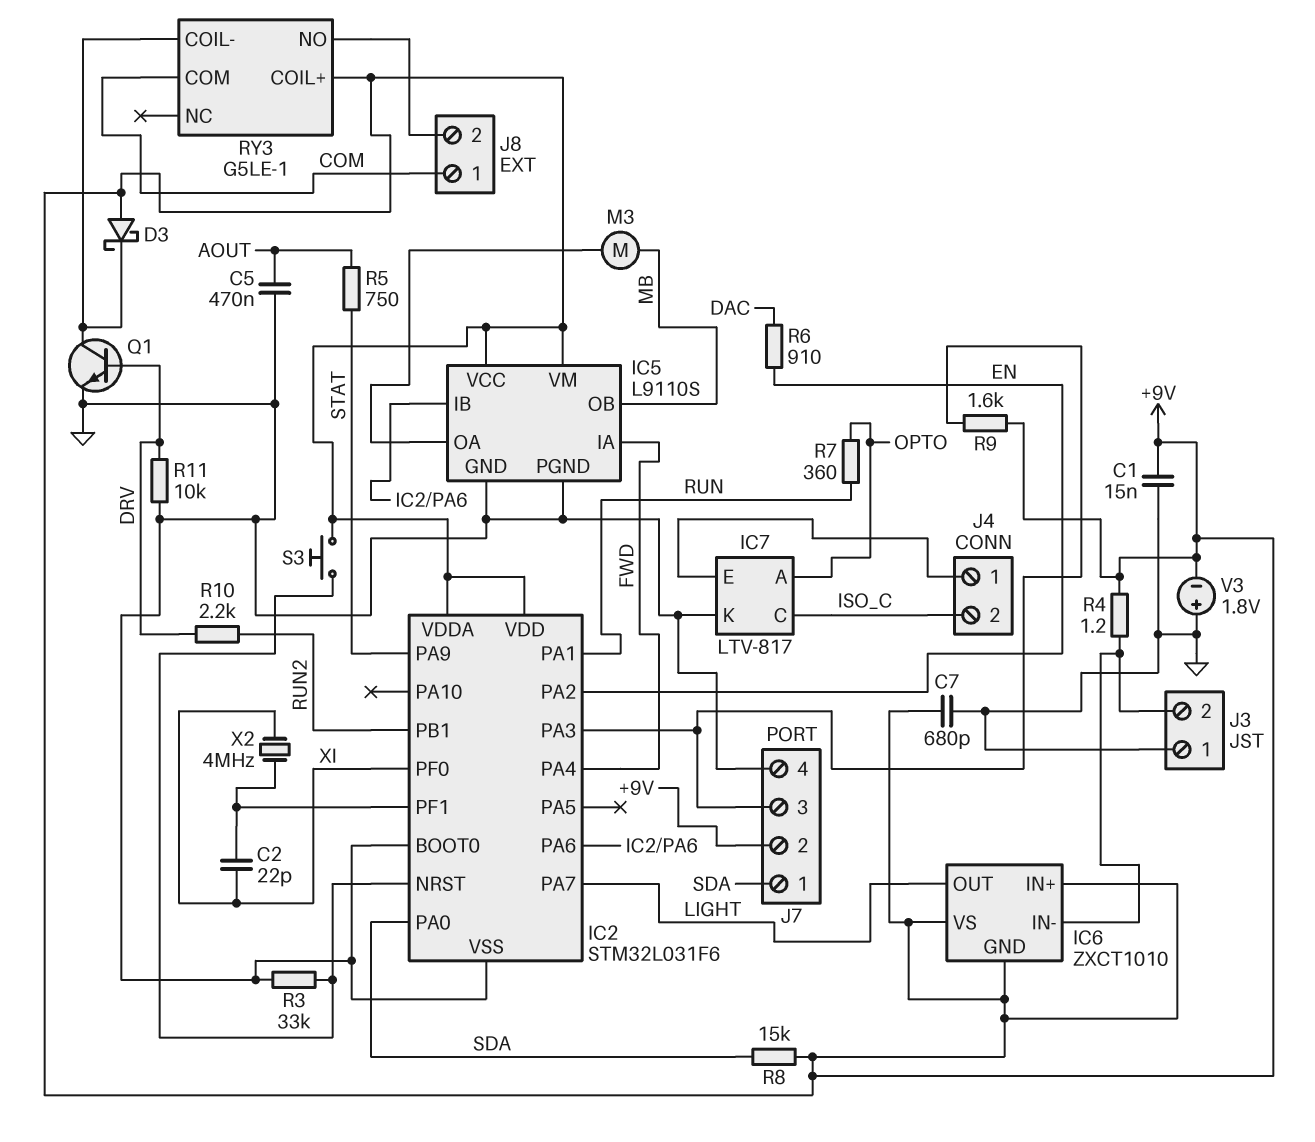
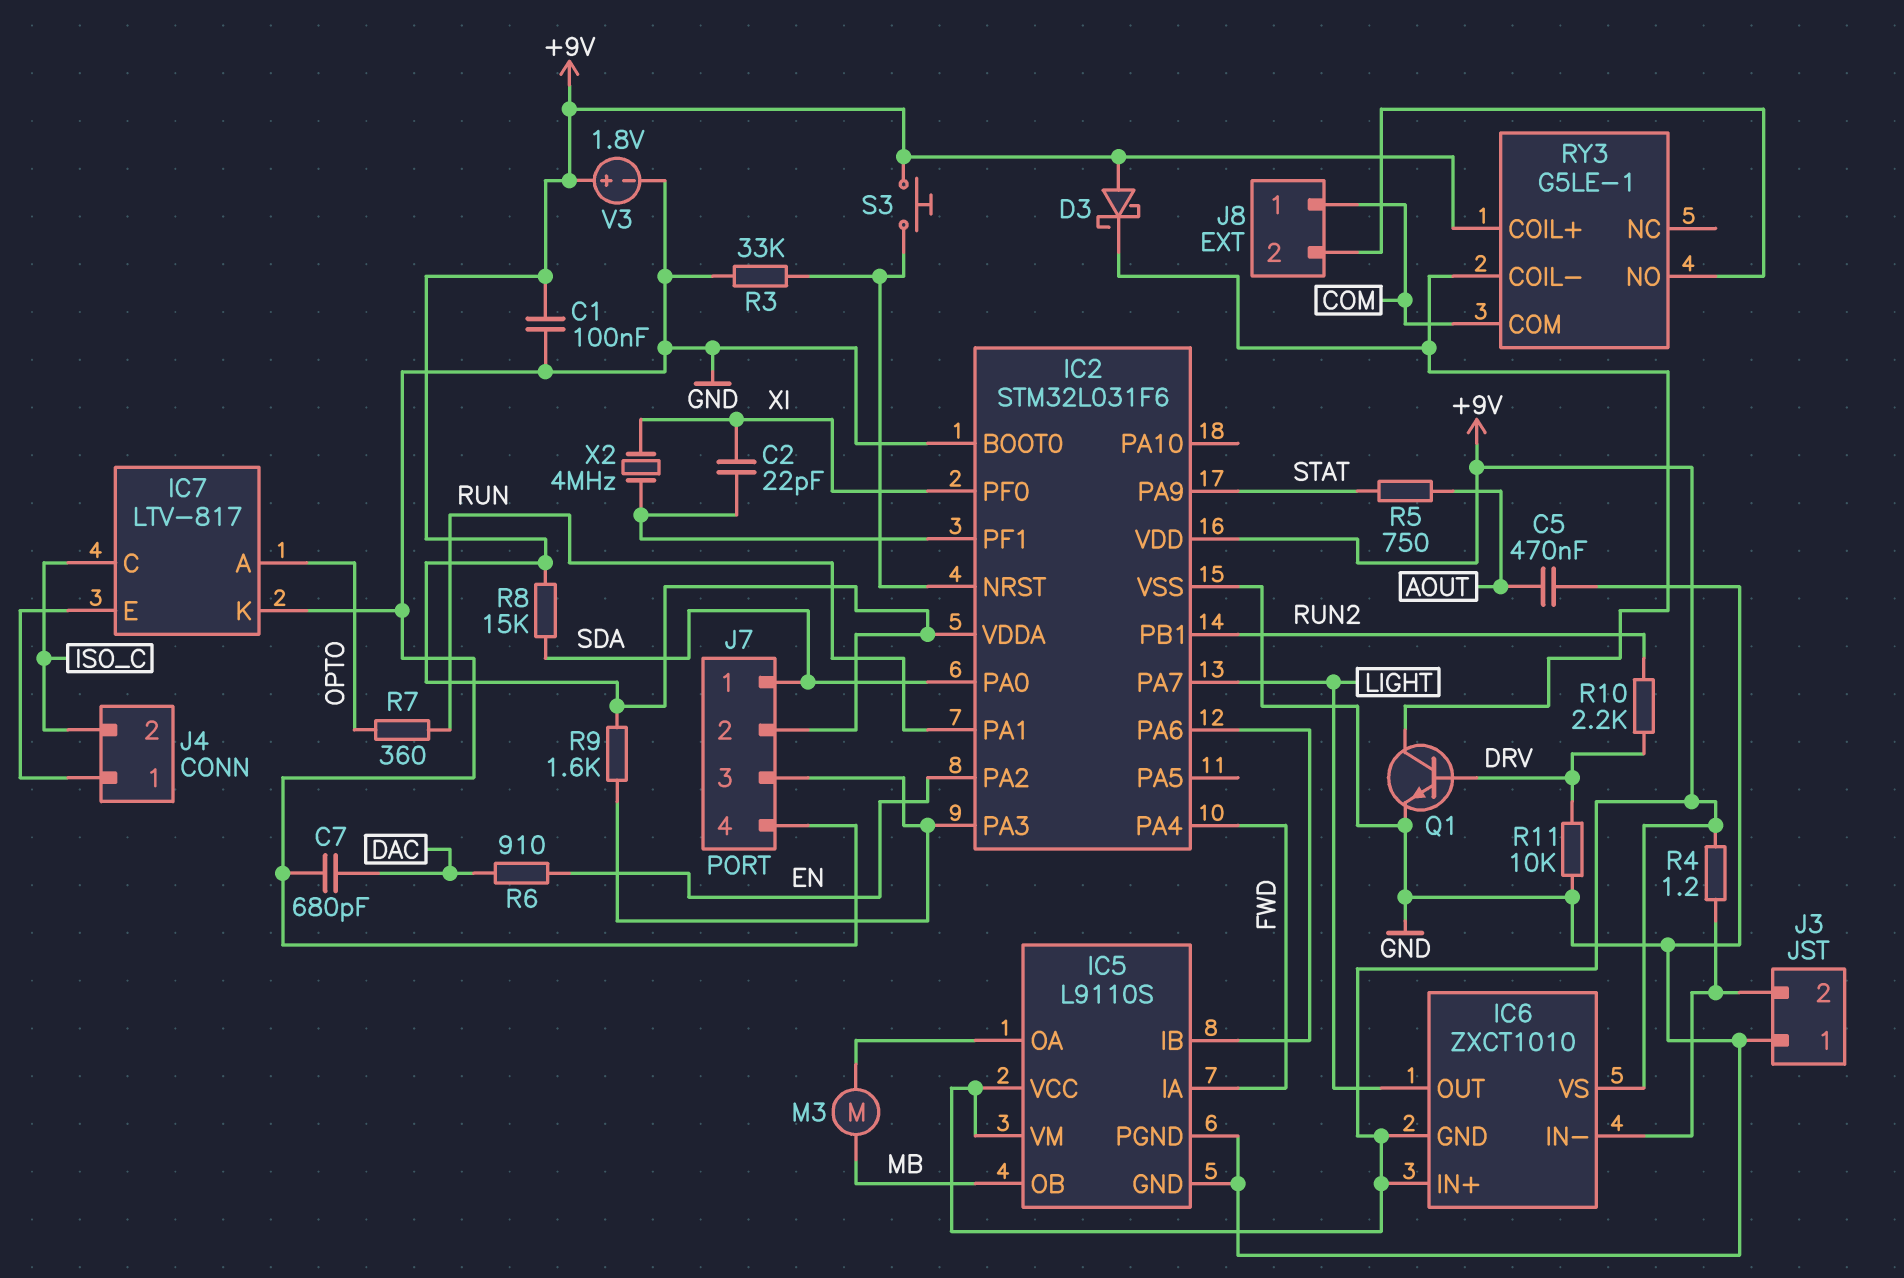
C1: 15nF (+9V, GND) -> 100nF (+9V, GND)
C7: 680pF (+9V, GND) -> 680pF (DAC, GND)
V3: 1.8V (plus GND, minus +9V) -> 1.8V (plus +9V, minus GND)

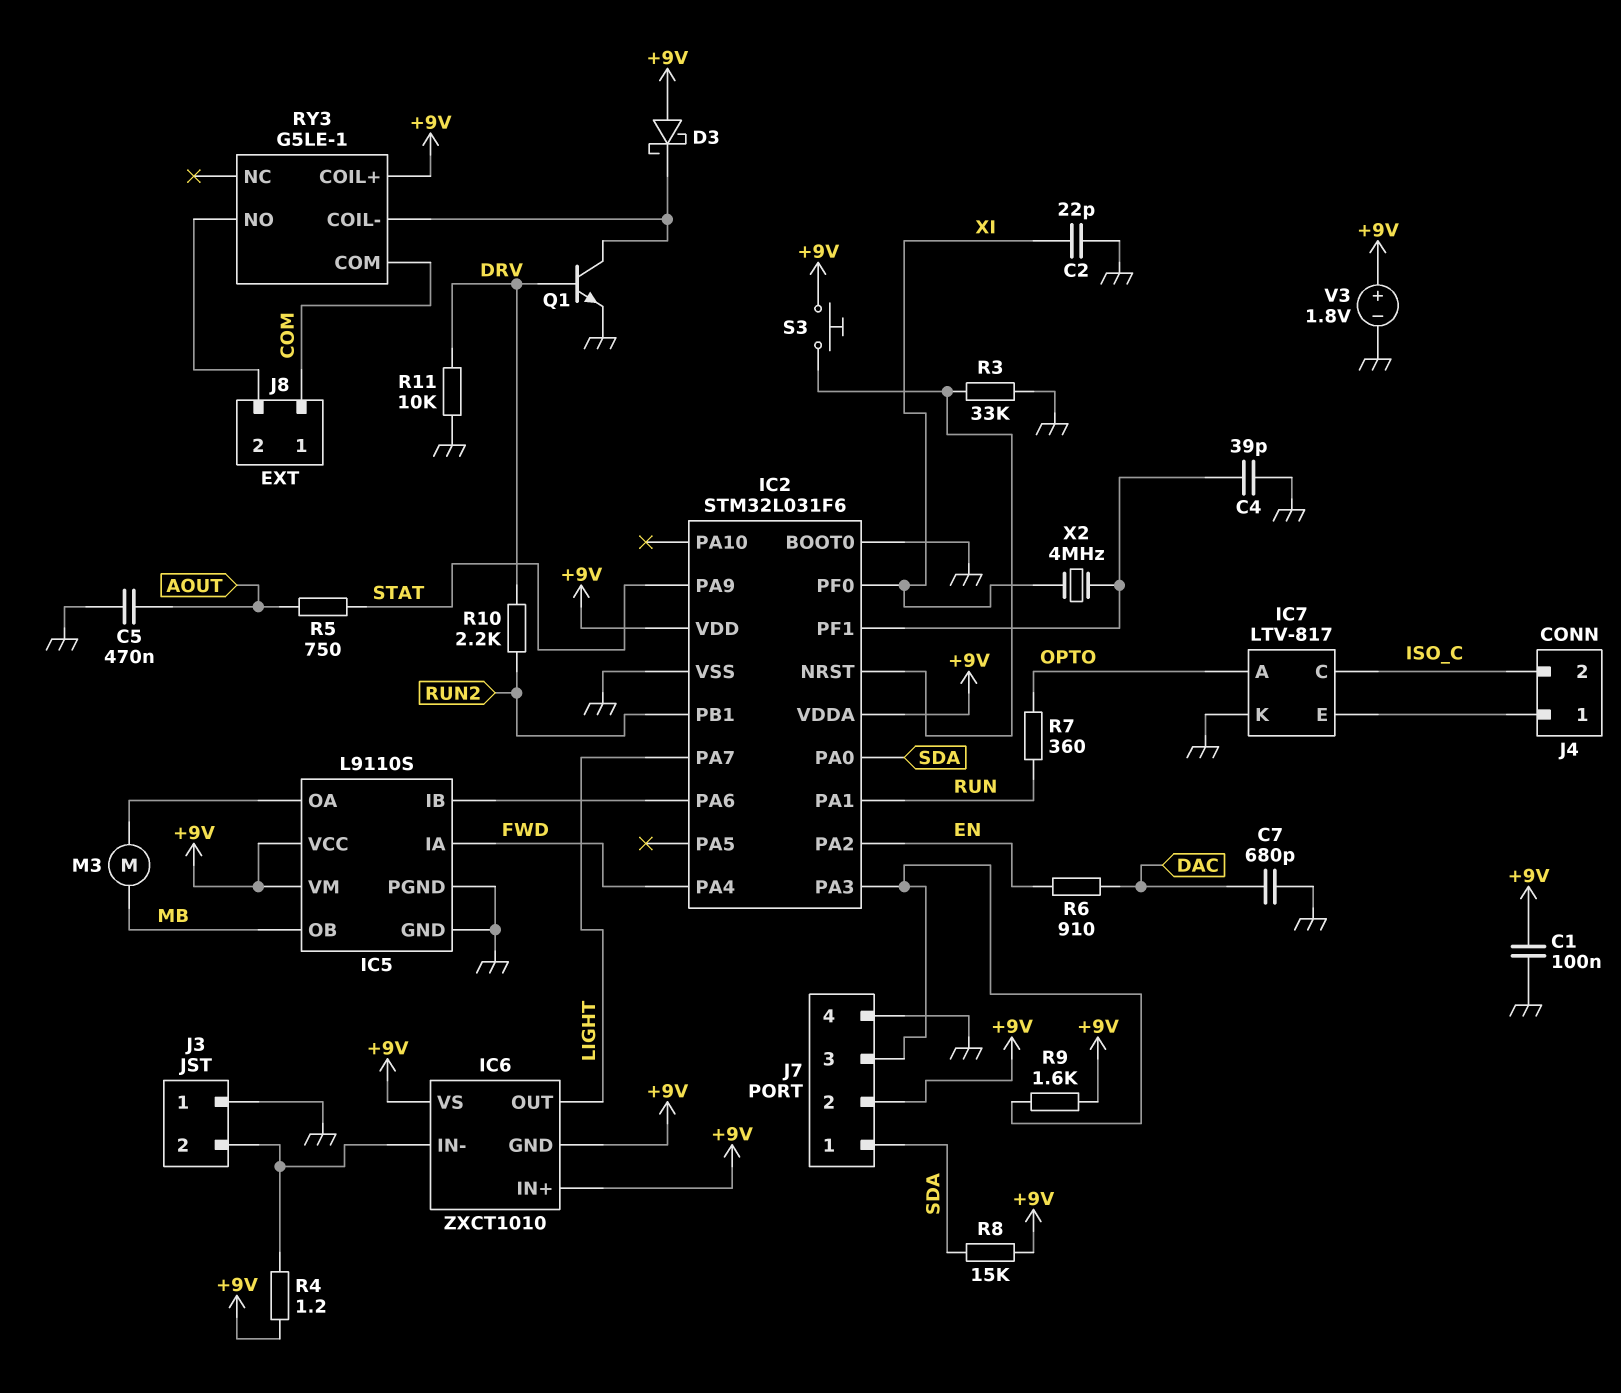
C2: 22pF (IC2/PF1, XI) -> 22pF (GND, XI)
C4: none -> 39pF (GND, IC2/PF1)

